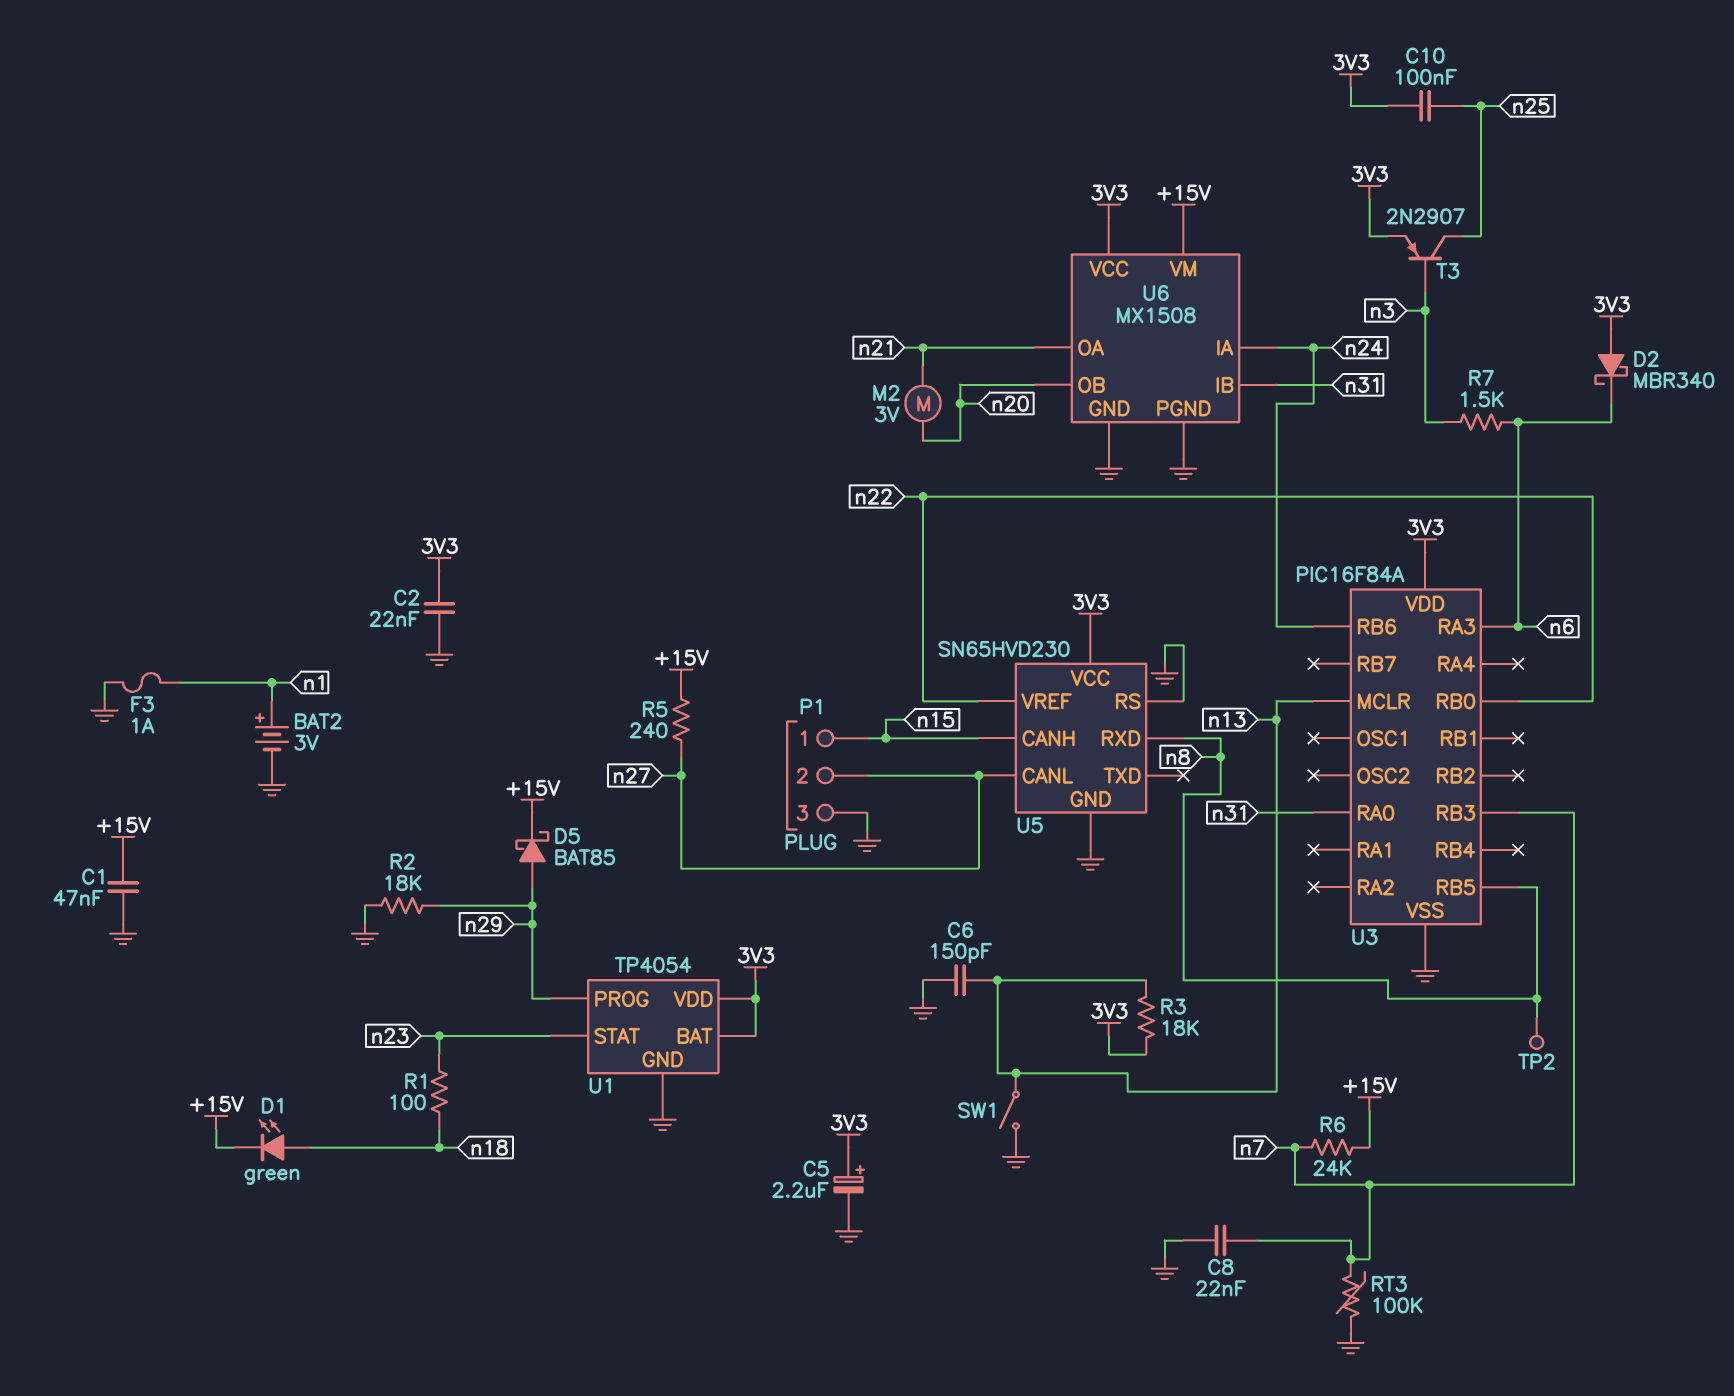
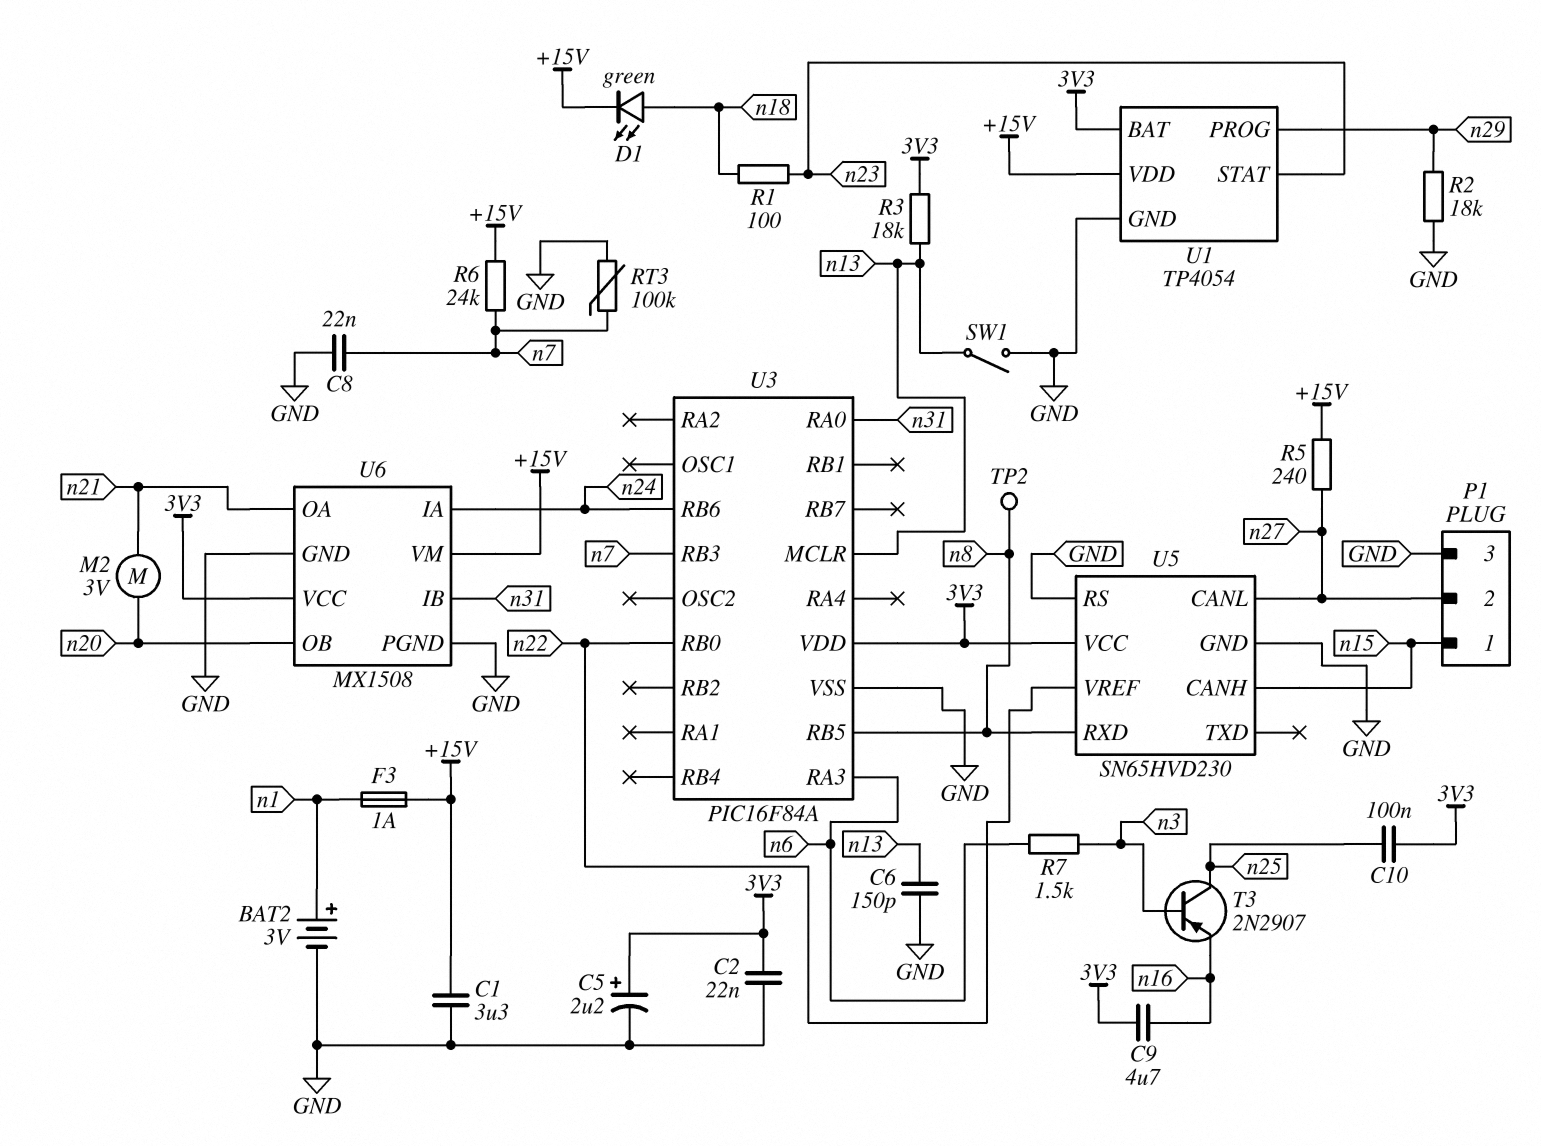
C1: 47nF (+15V, GND) -> 3.3uF (+15V, GND)
C9: none -> 4.7uF (3V3, n16)
D2: schottky MBR340 (A 3V3, K n6) -> none
D5: schottky BAT85 (A n29, K +15V) -> none
F3: 1A (GND, n1) -> 1A (+15V, n1)
T3: PNP 2N2907 (B n3, C n25, E 3V3) -> PNP 2N2907 (B n3, C n25, E n16)
U1 pin VDD: 3V3 -> +15V

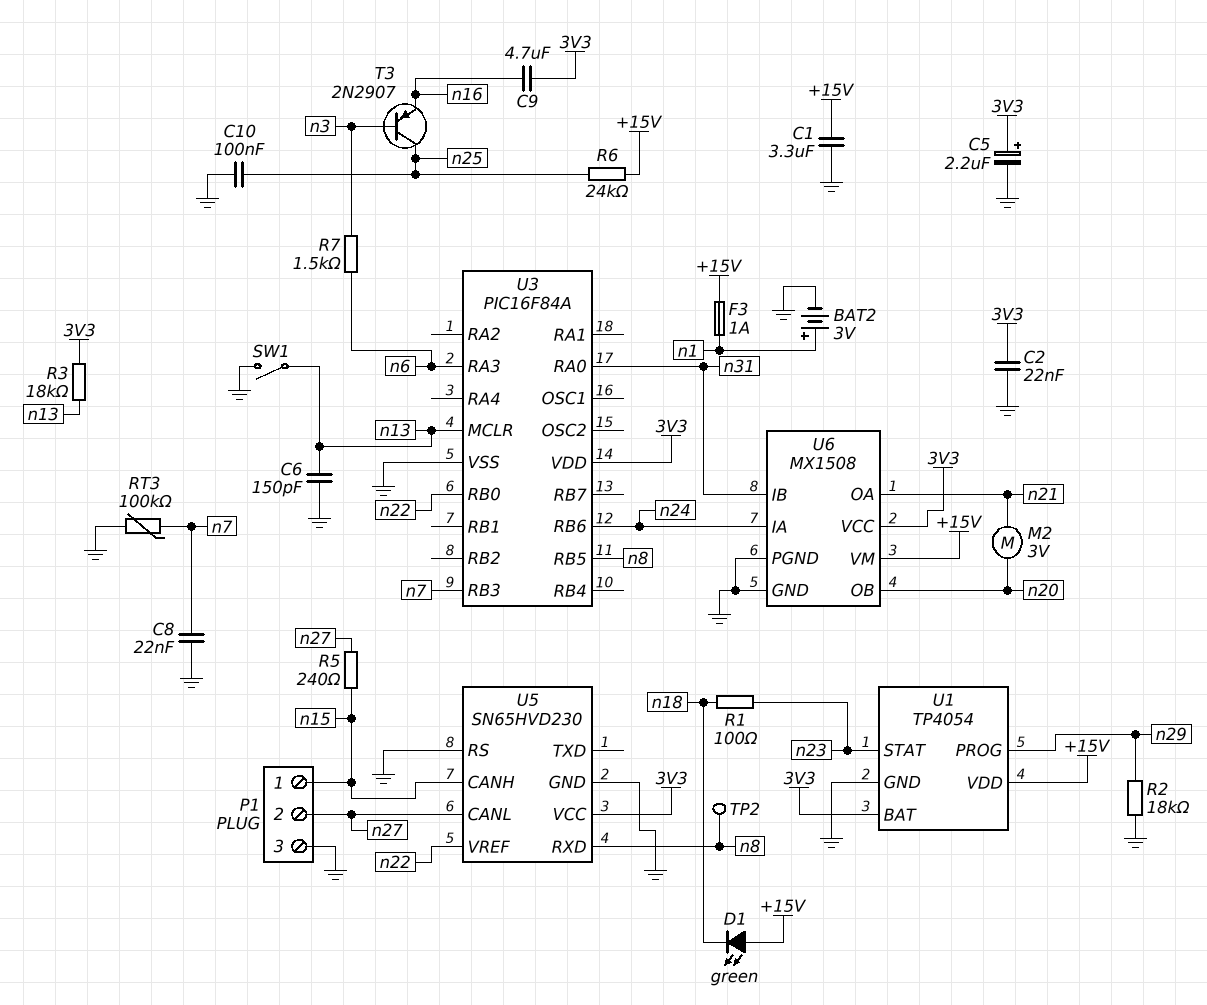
C10: 100nF (3V3, n25) -> 100nF (GND, n25)
D1: LED green (A n18, K +15V) -> LED green (A +15V, K n18)
R5: 240 (+15V, n27) -> 240 (n15, n27)
R6: 24k (+15V, n7) -> 24k (+15V, n25)

